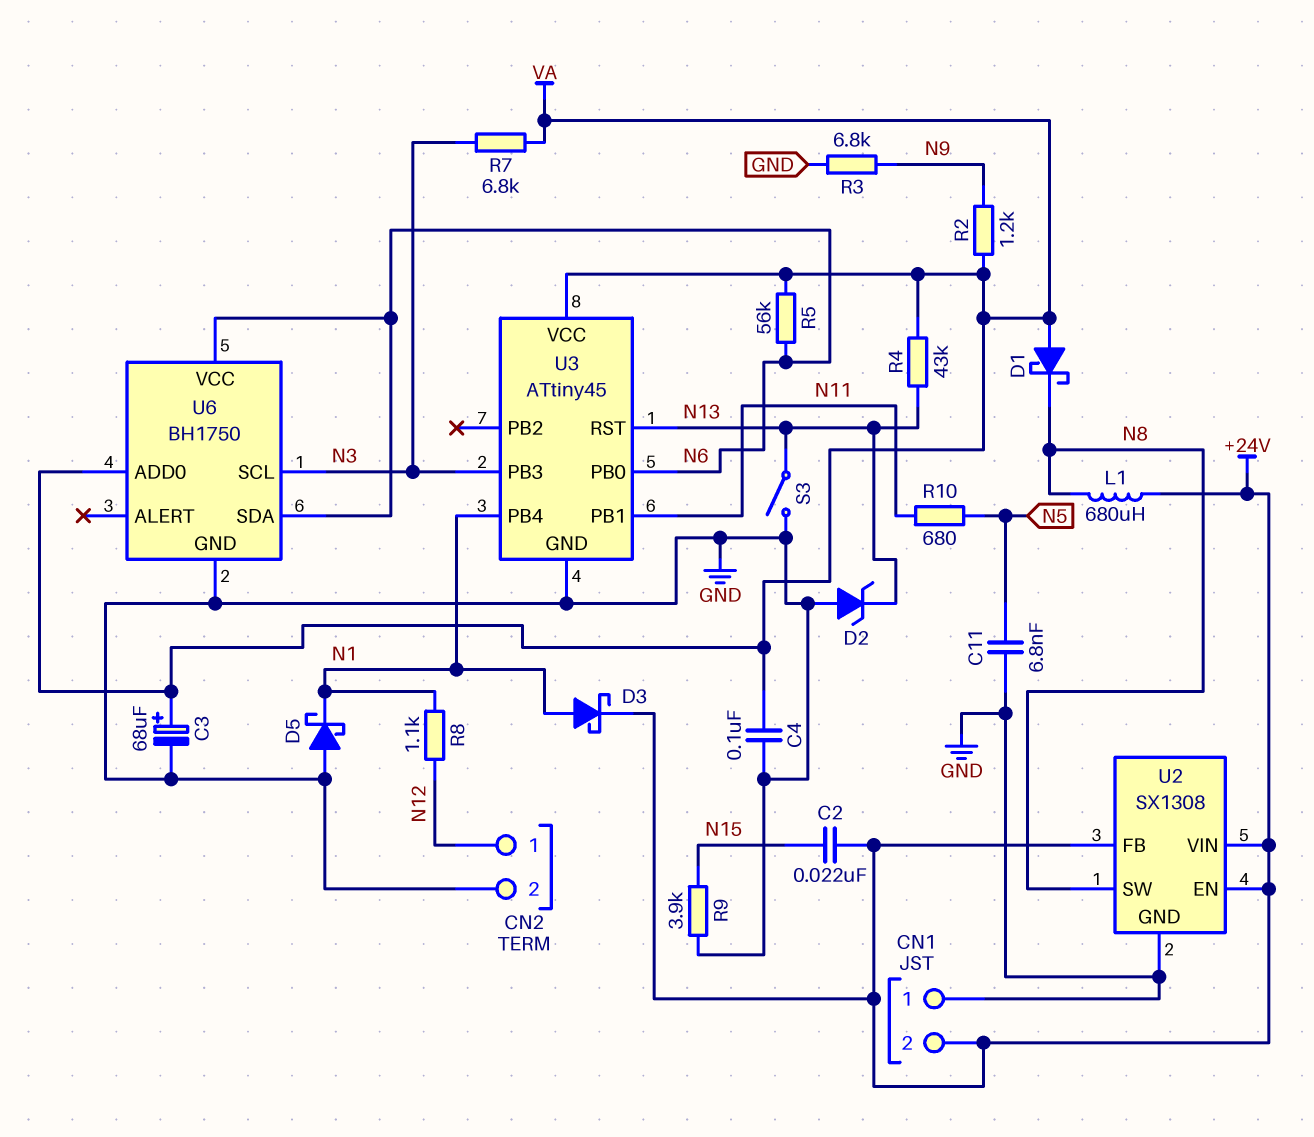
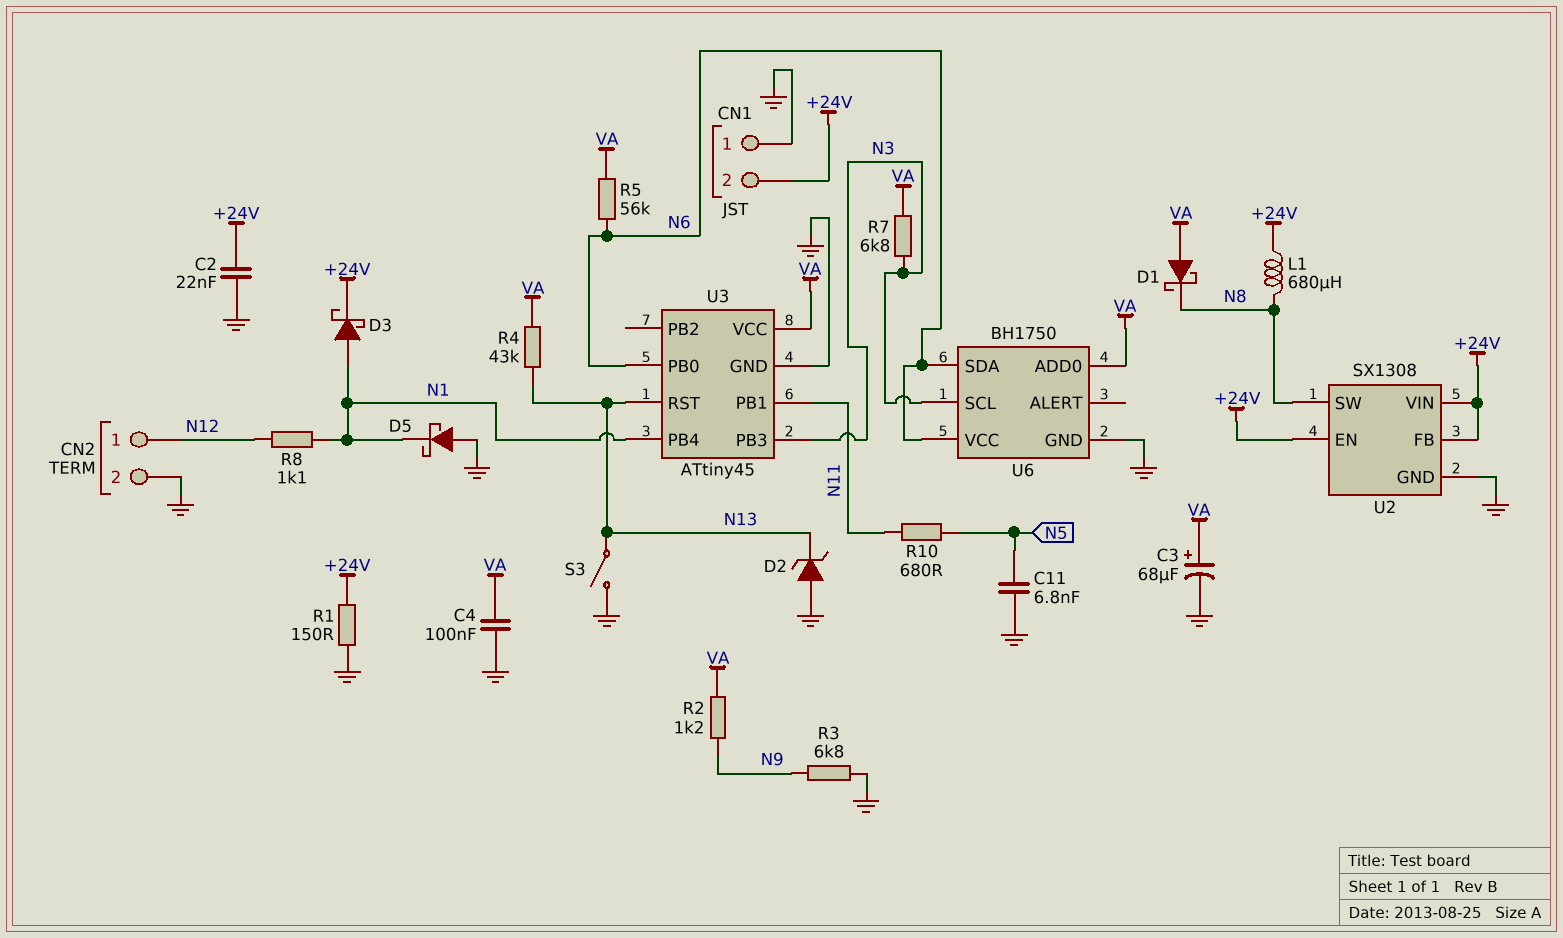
C2: 22nF (+24V, N15) -> 22nF (+24V, GND)
R1: none -> 150 (+24V, GND)
R9: 3.9k (GND, N15) -> none

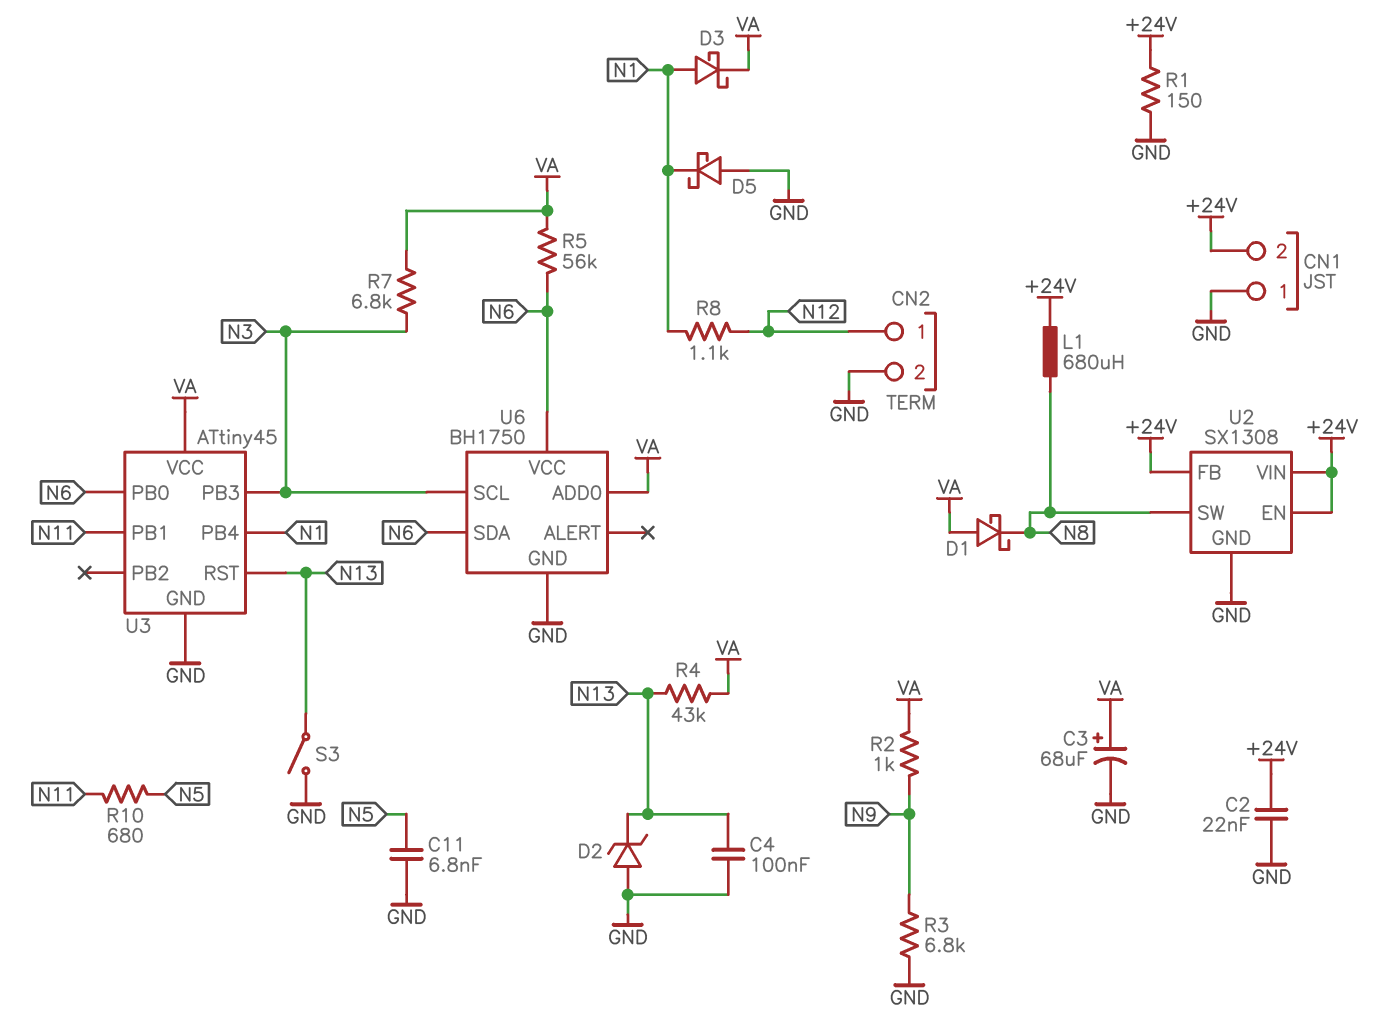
C4: 100nF (GND, VA) -> 100nF (GND, N13)
D3: schottky (A N1, K +24V) -> schottky (A N1, K VA)
R2: 1.2k (N9, VA) -> 1k (N9, VA)

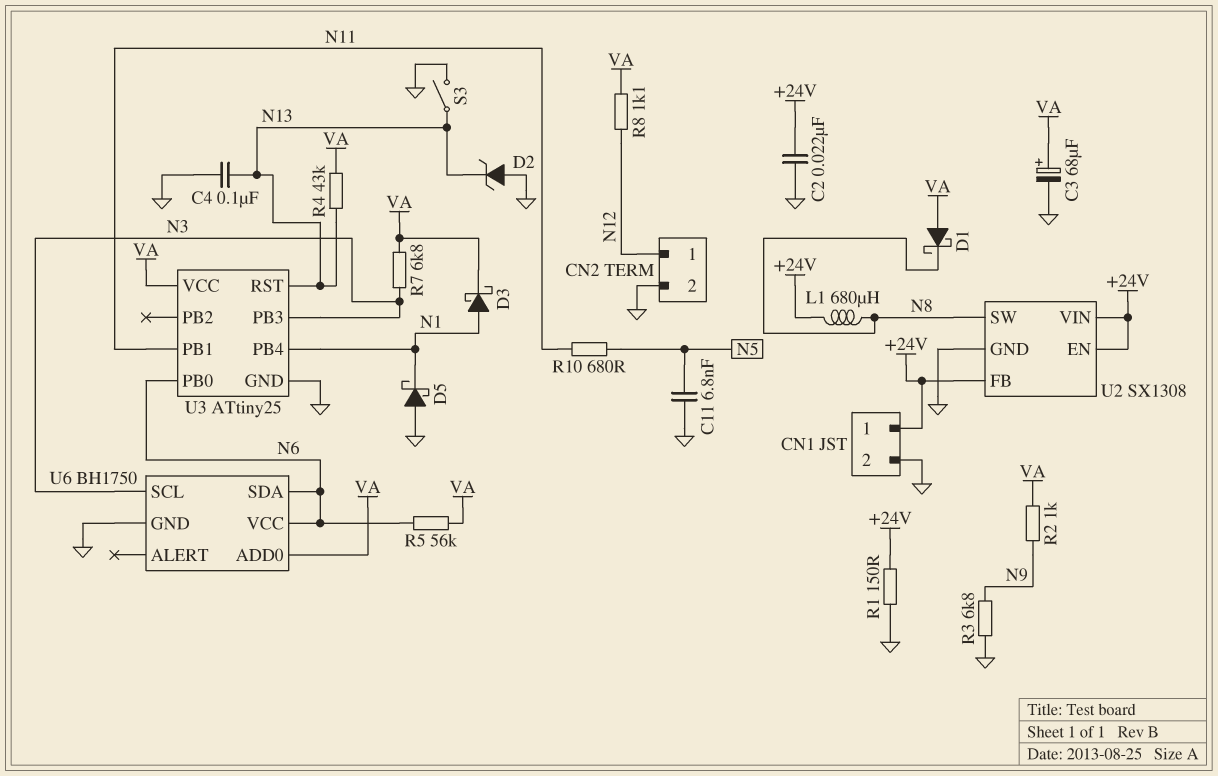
CN1 pin 1: GND -> +24V
CN1 pin 2: +24V -> GND
R8: 1.1k (N1, N12) -> 1.1k (N12, VA)
U3: ATtiny45 -> ATtiny25

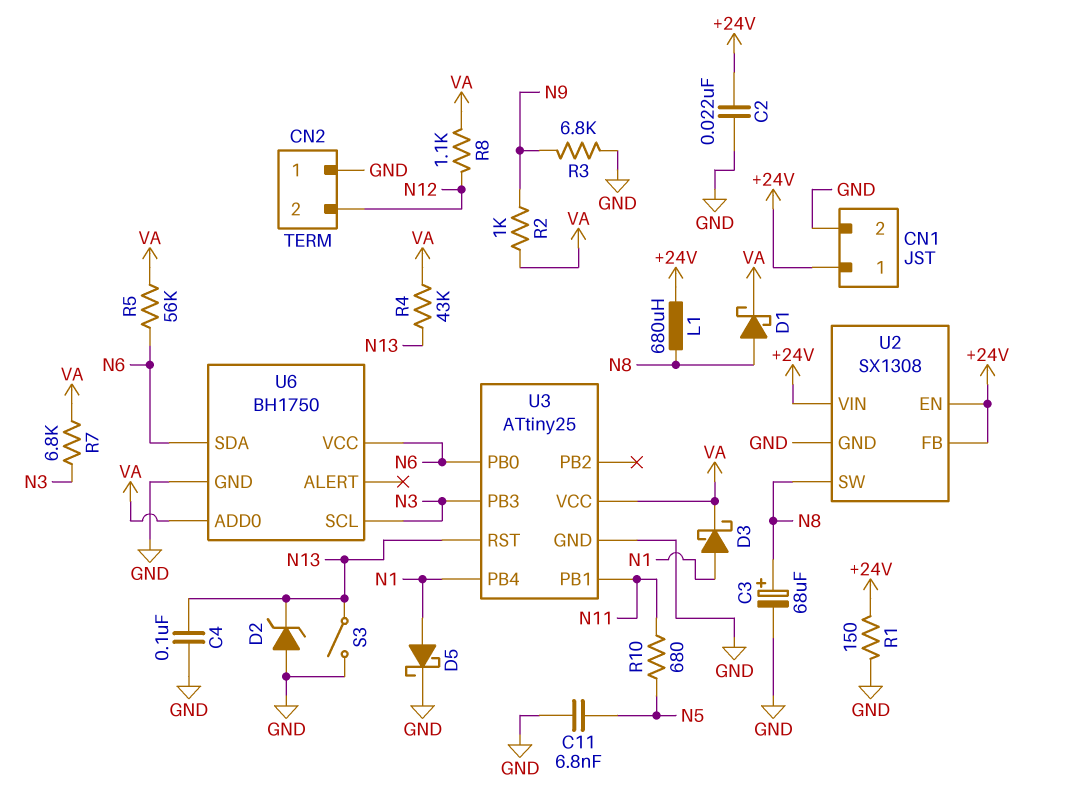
C3: 68uF (plus VA, minus GND) -> 68uF (plus N8, minus GND)
CN2 pin 1: N12 -> GND
CN2 pin 2: GND -> N12
D1: schottky (A VA, K N8) -> schottky (A N8, K VA)
D5: schottky (A GND, K N1) -> schottky (A N1, K GND)

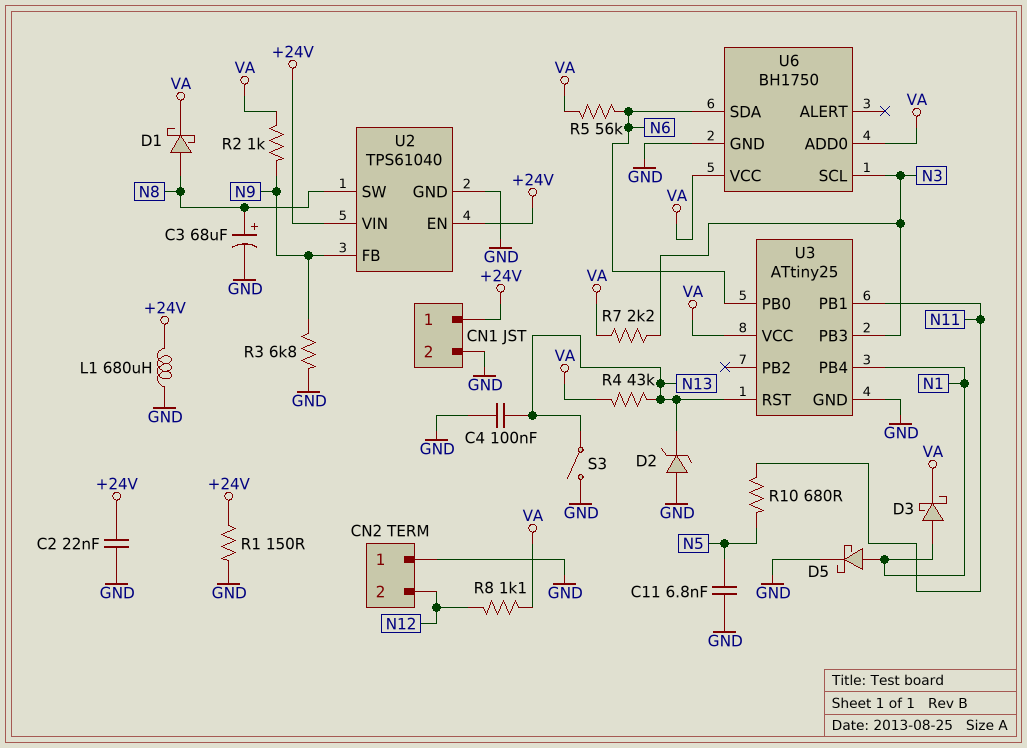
L1: 680uH (+24V, N8) -> 680uH (+24V, GND)
R7: 6.8k (N3, VA) -> 2.2k (N3, VA)
U2: SX1308 -> TPS61040
U2 pin FB: +24V -> N9
U6 pin VCC: N6 -> VA

